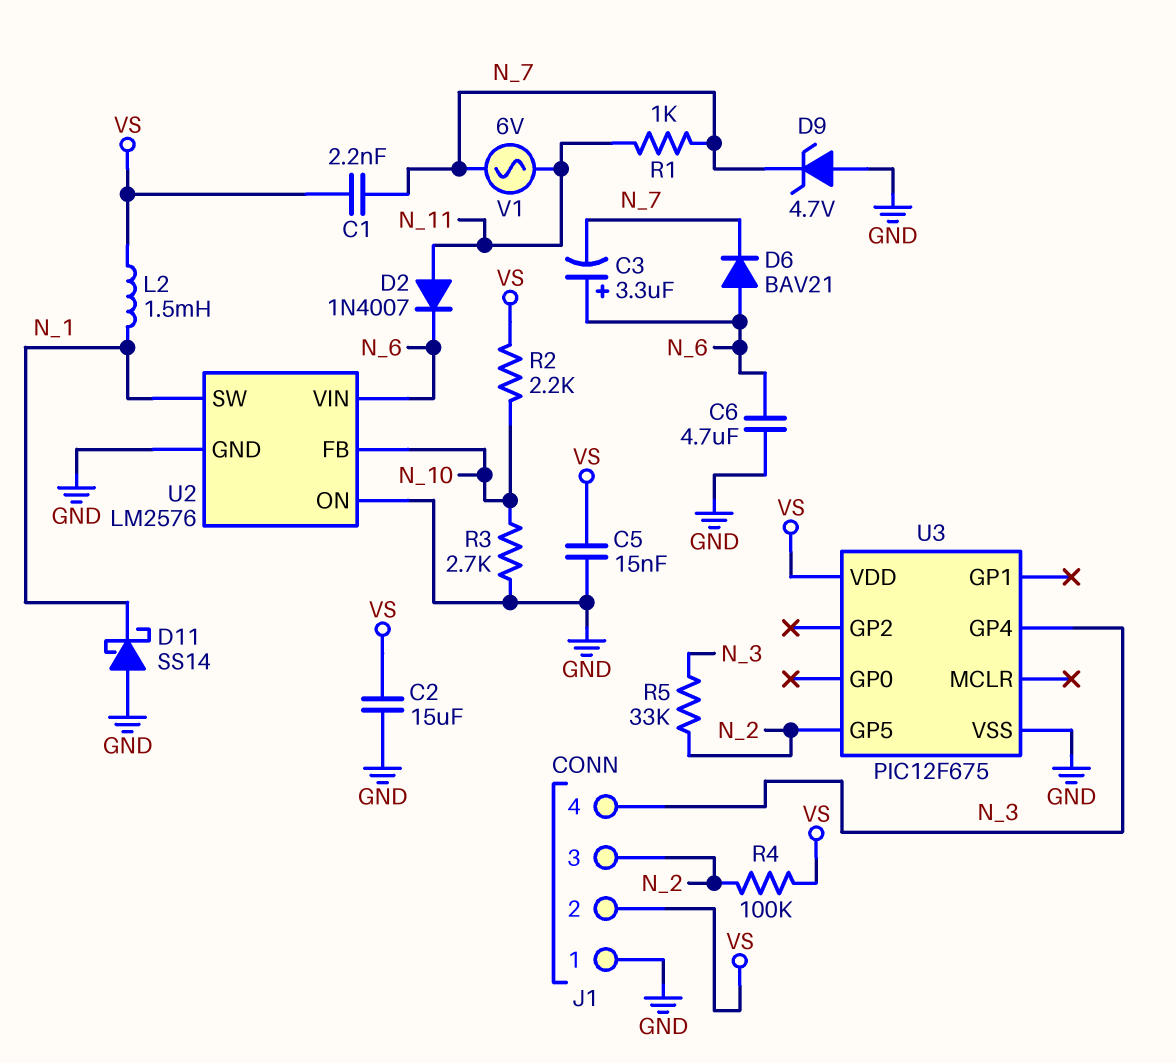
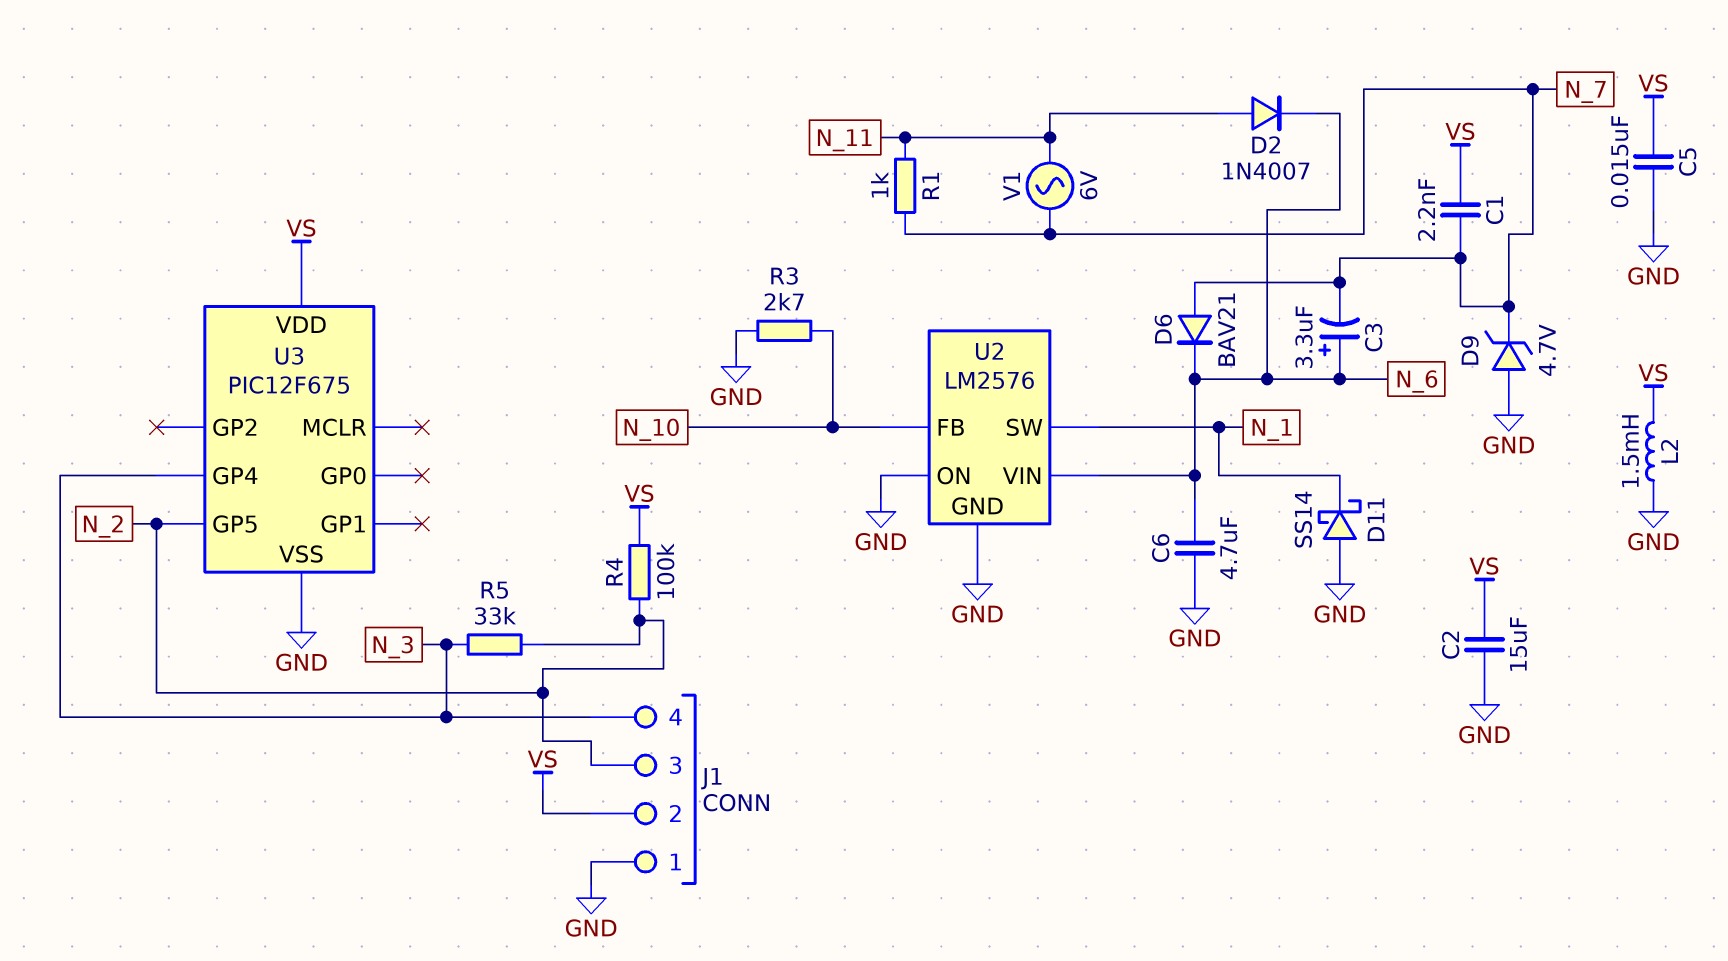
D6: diode BAV21 (A N_6, K N_7) -> diode BAV21 (A N_7, K N_6)
L2: 1.5mH (N_1, VS) -> 1.5mH (GND, VS)
R2: 2.2k (N_10, VS) -> none

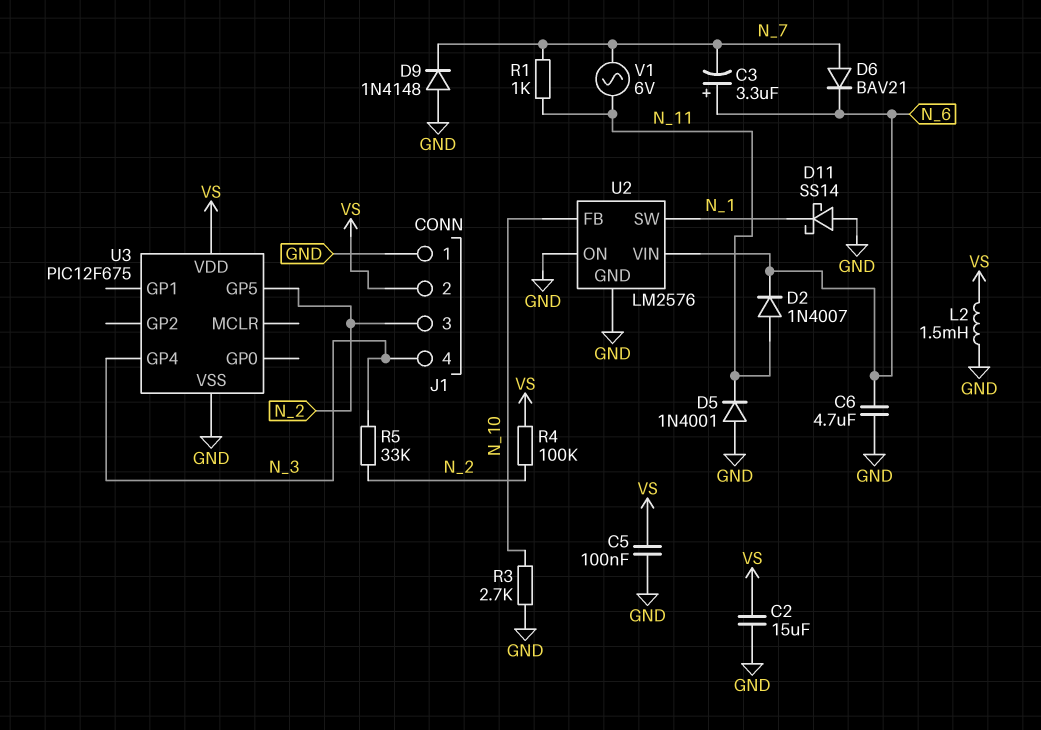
C1: 2.2nF (N_7, VS) -> none
C5: 15nF (GND, VS) -> 100nF (GND, VS)
D5: none -> diode 1N4001 (A GND, K N_11)
D9: zener 4.7V (A GND, K N_7) -> diode 1N4148 (A GND, K N_7)

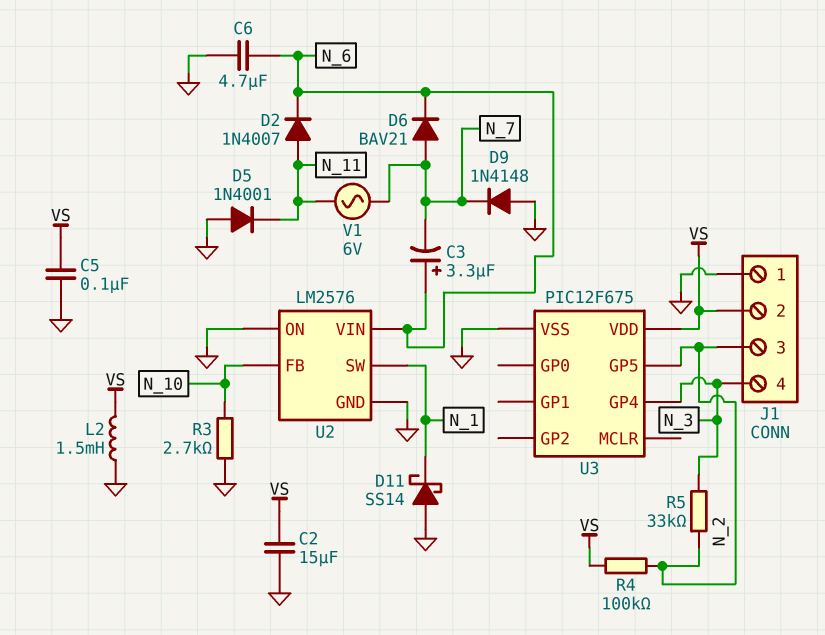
R1: 1k (N_7, N_11) -> none

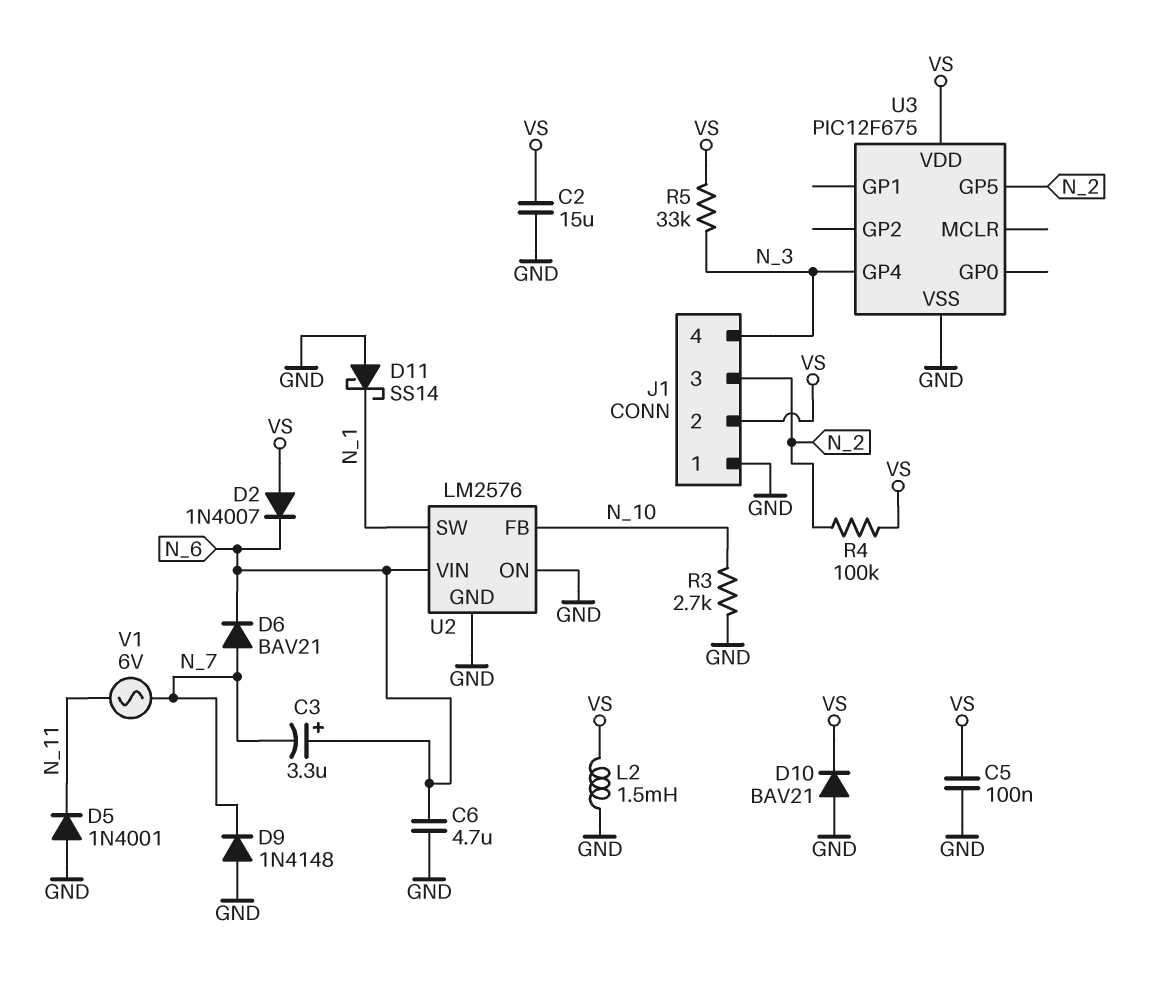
D2: diode 1N4007 (A N_11, K N_6) -> diode 1N4007 (A VS, K N_6)
D10: none -> diode BAV21 (A GND, K VS)
R5: 33k (N_2, N_3) -> 33k (N_3, VS)

